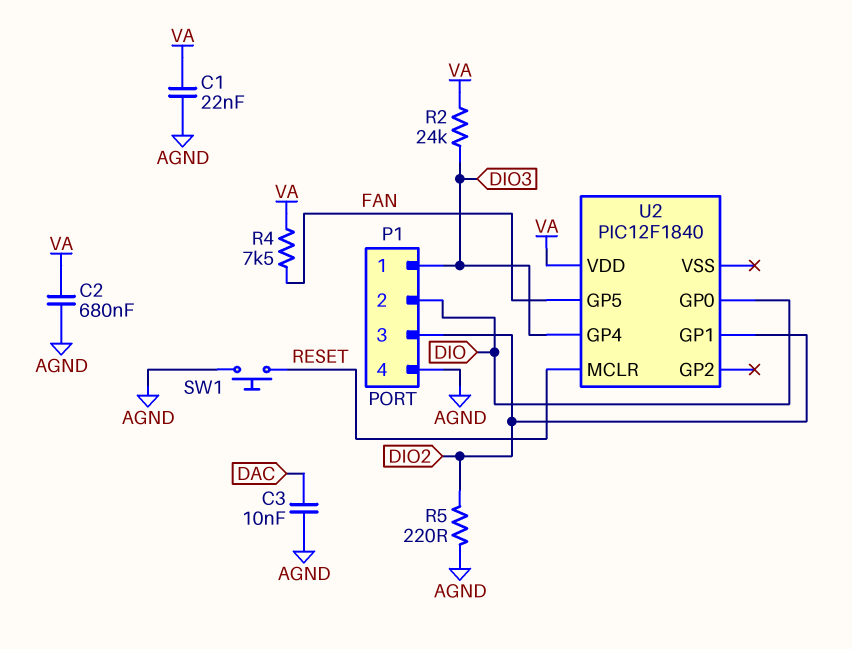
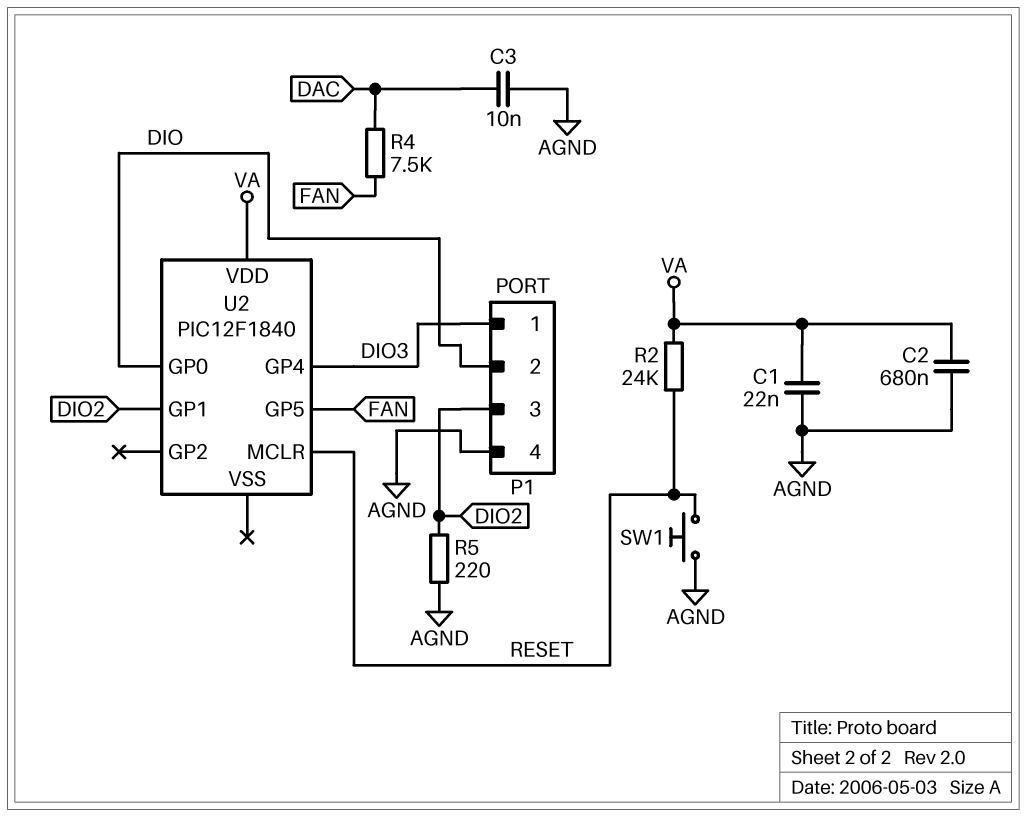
R2: 24k (DIO3, VA) -> 24k (RESET, VA)
R4: 7.5k (FAN, VA) -> 7.5k (DAC, FAN)

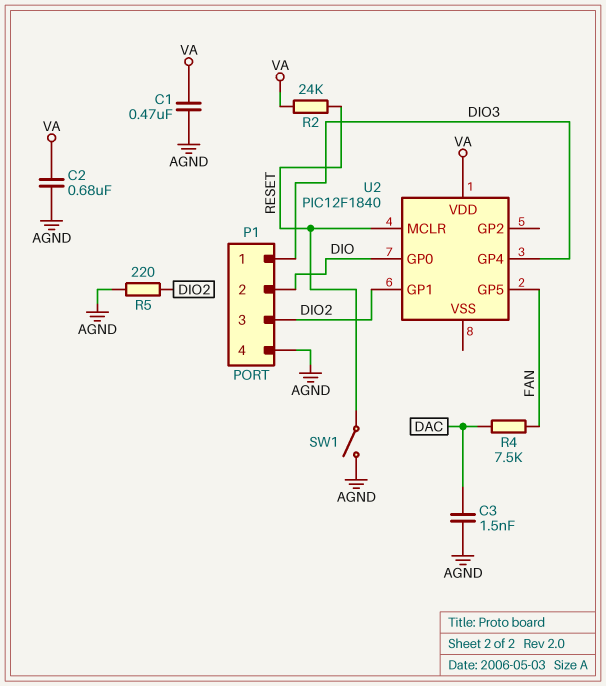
C1: 22nF (AGND, VA) -> 470nF (AGND, VA)
C3: 10nF (AGND, DAC) -> 1.5nF (AGND, DAC)
SW1: button (AGND, RESET) -> switch (AGND, RESET)

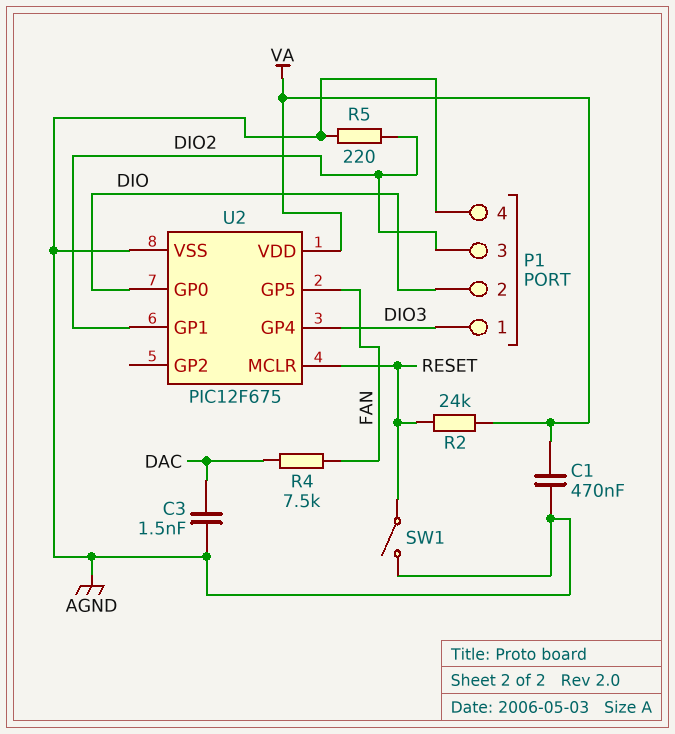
C2: 680nF (AGND, VA) -> none
U2: PIC12F1840 -> PIC12F675
U2 pin VSS: none -> AGND

